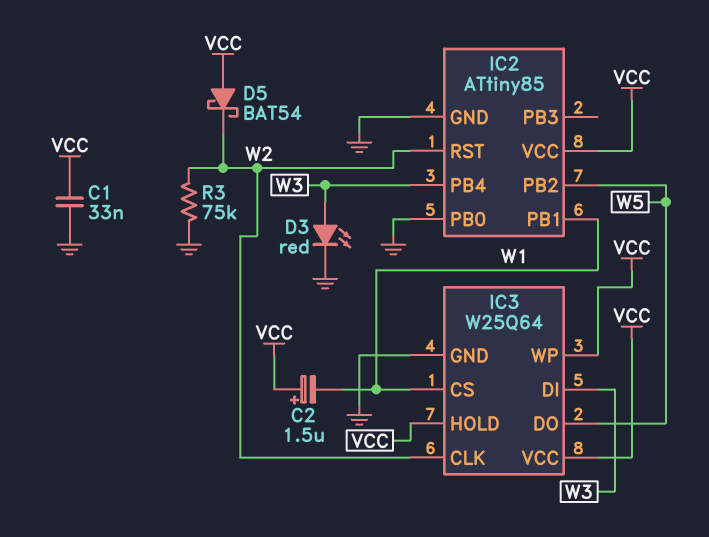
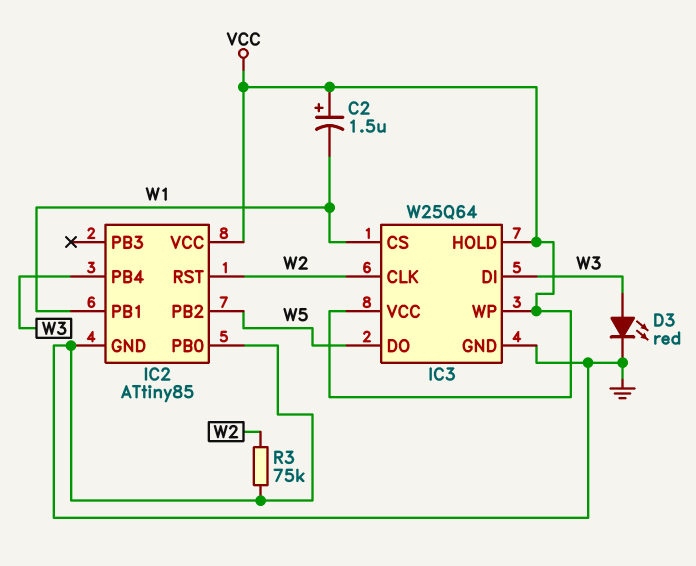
C1: 33nF (GND, VCC) -> none
D5: schottky BAT54 (A VCC, K W2) -> none

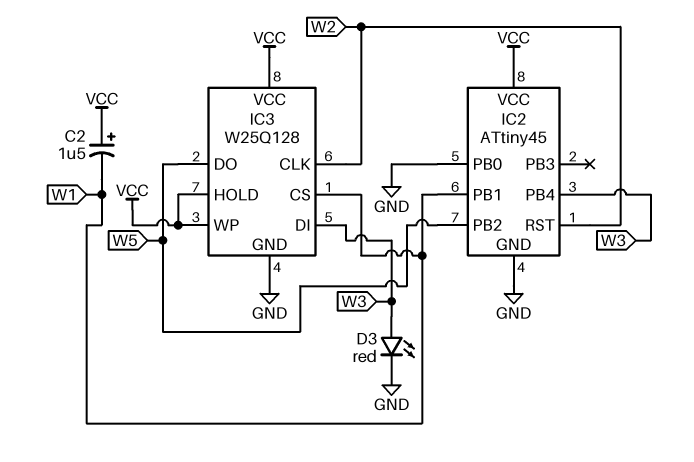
IC2: ATtiny85 -> ATtiny45
IC3: W25Q64 -> W25Q128
R3: 75k (GND, W2) -> none

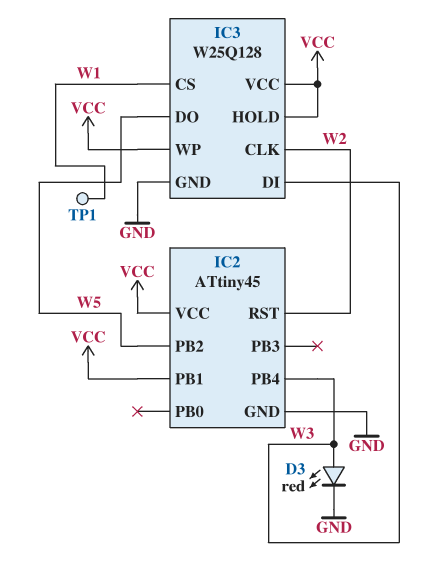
C2: 1.5uF (plus VCC, minus W1) -> none
IC2 pin PB0: GND -> none
IC2 pin PB1: W1 -> VCC
TP1: none -> test point (W1)

